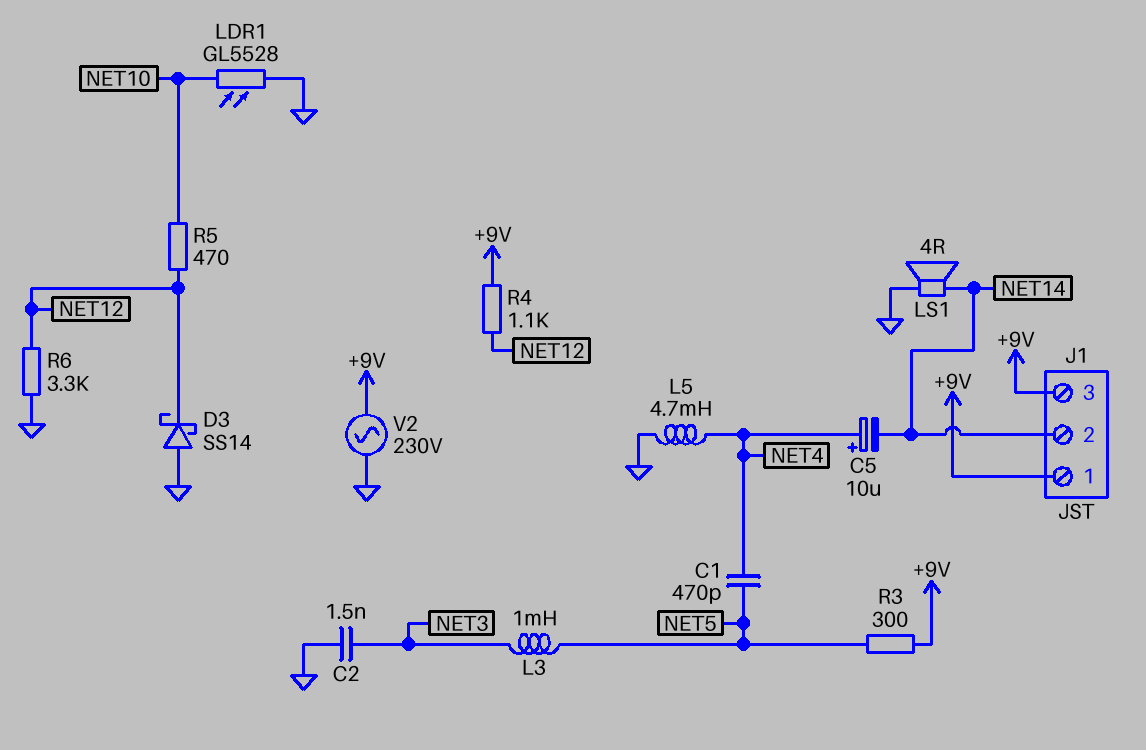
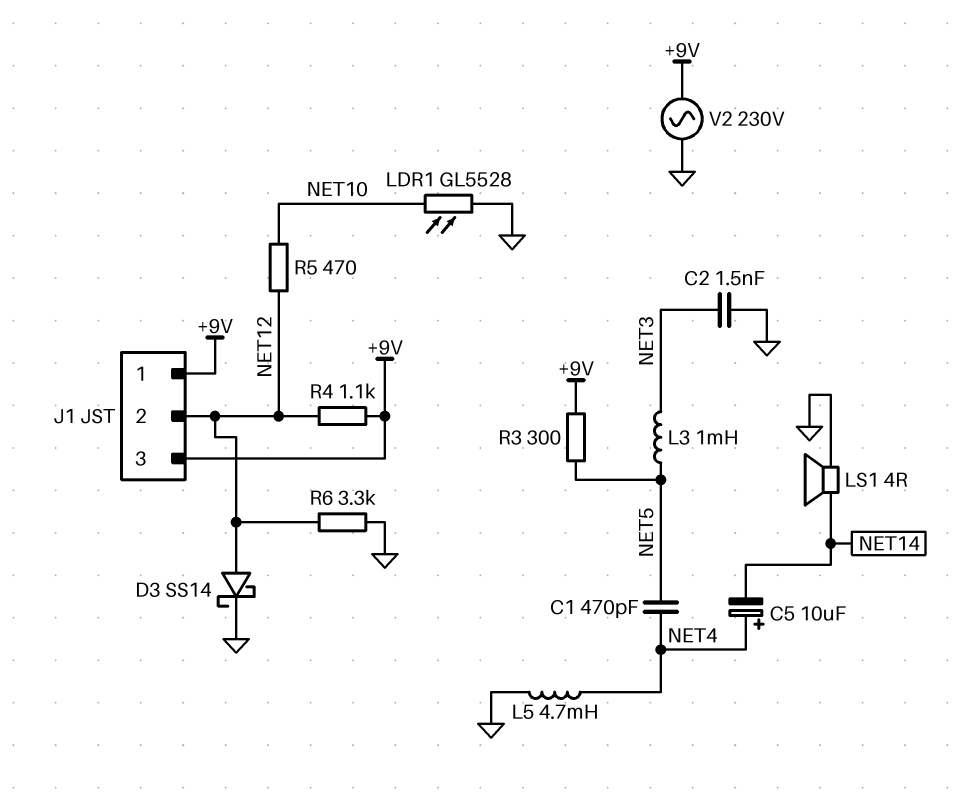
D3: schottky SS14 (A GND, K NET12) -> schottky SS14 (A NET12, K GND)
J1 pin 2: NET14 -> NET12

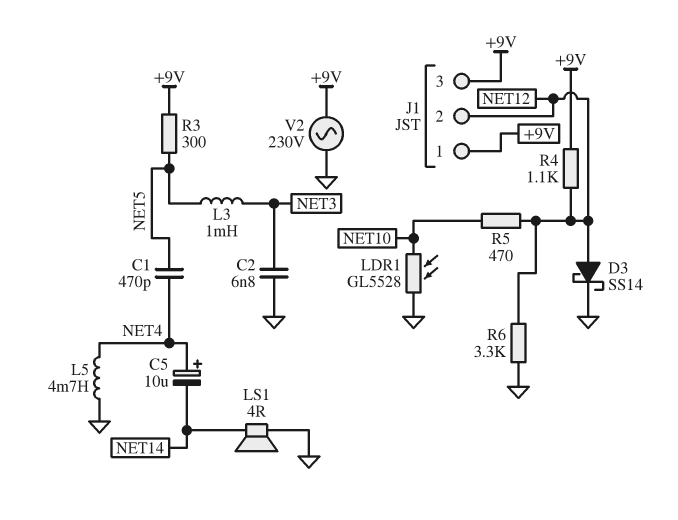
C2: 1.5nF (GND, NET3) -> 6.8nF (GND, NET3)

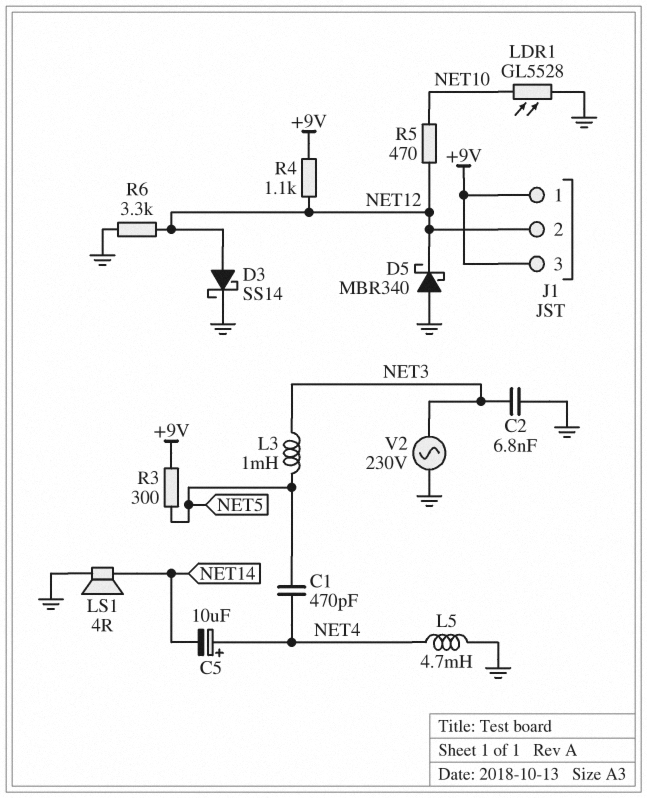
D5: none -> schottky MBR340 (A GND, K NET12)
V2: AC 230V (+9V, GND) -> AC 230V (GND, NET3)

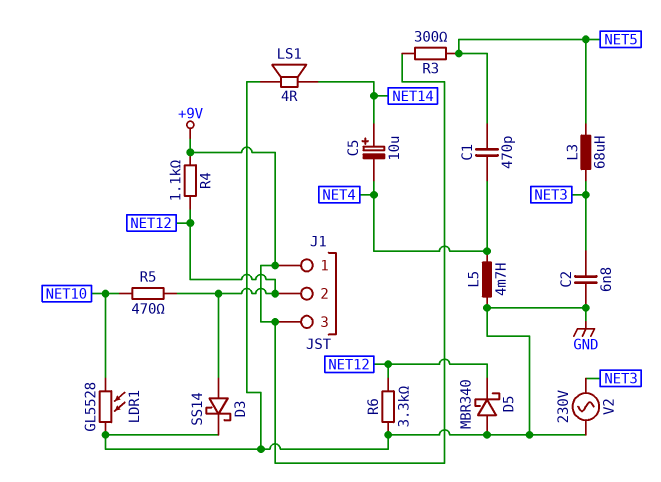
C5: 10uF (plus NET4, minus NET14) -> 10uF (plus NET14, minus NET4)
L3: 1mH (NET3, NET5) -> 68uH (NET3, NET5)

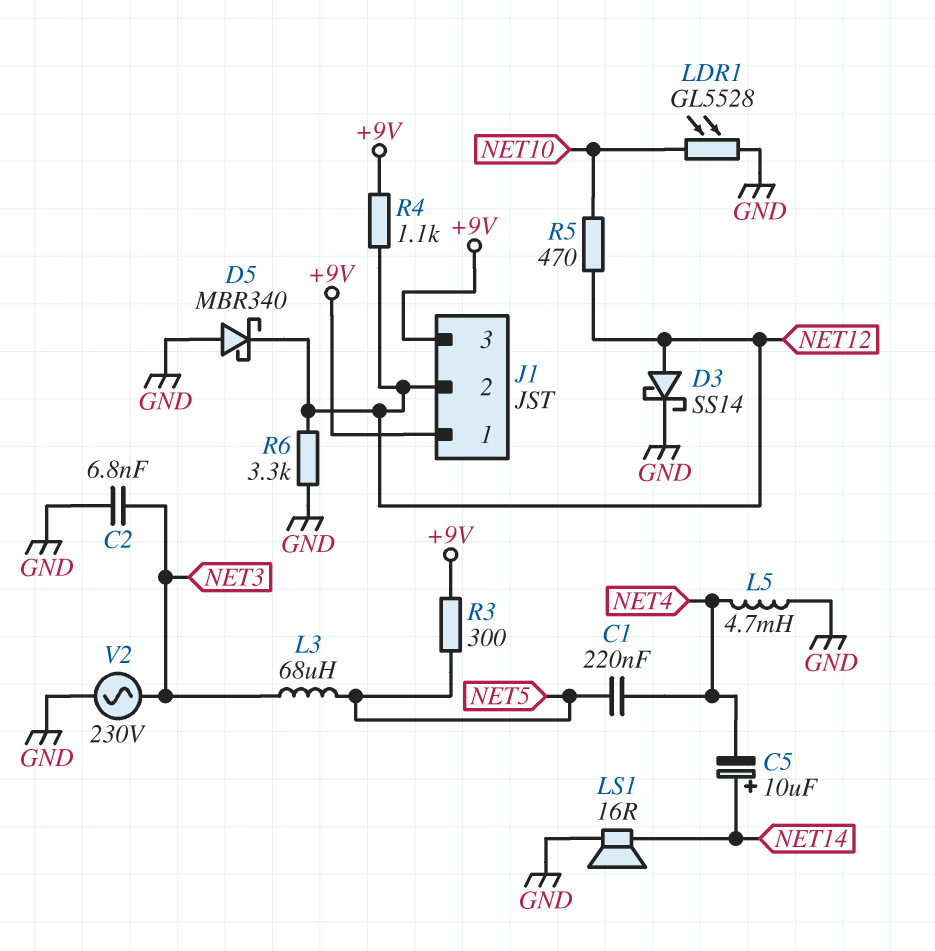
C1: 470pF (NET4, NET5) -> 220nF (NET4, NET5)
LS1: speaker 4R (GND, NET14) -> speaker 16R (GND, NET14)

